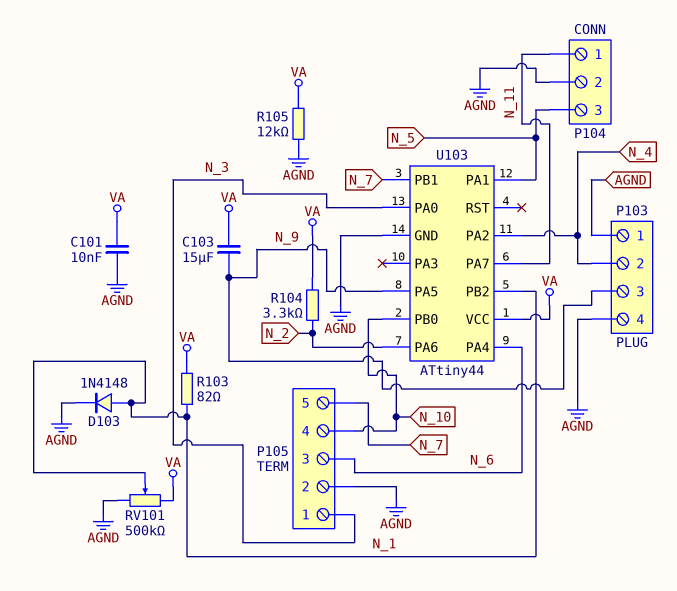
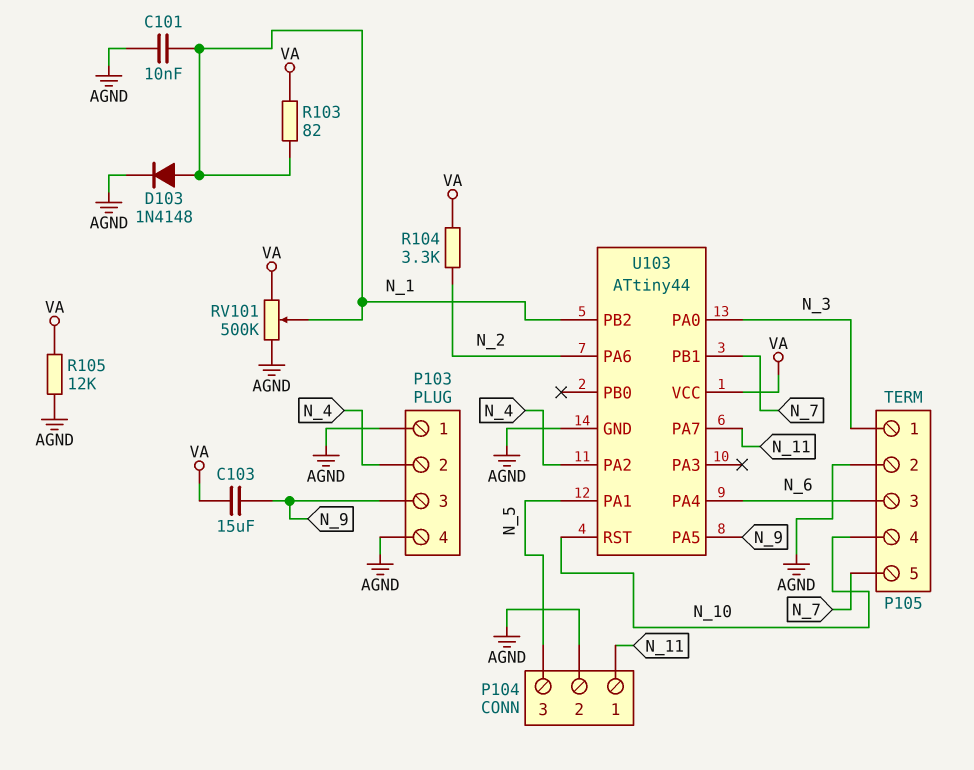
C101: 10nF (AGND, VA) -> 10nF (AGND, N_1)
U103 pin PB0: N_10 -> none
U103 pin RST: none -> N_10

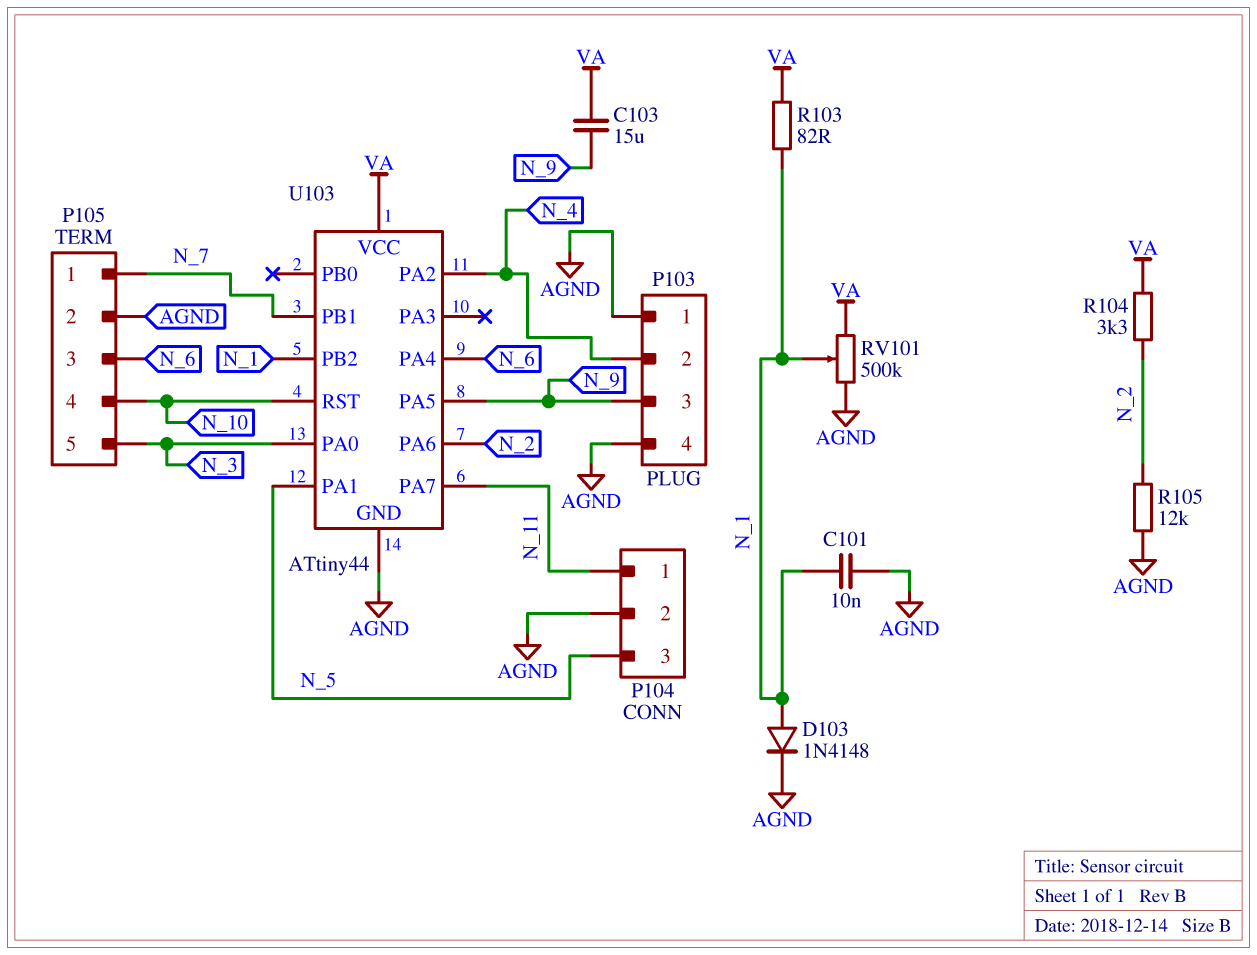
P105 pin 1: N_3 -> N_7
P105 pin 5: N_7 -> N_3
R105: 12k (AGND, VA) -> 12k (AGND, N_2)

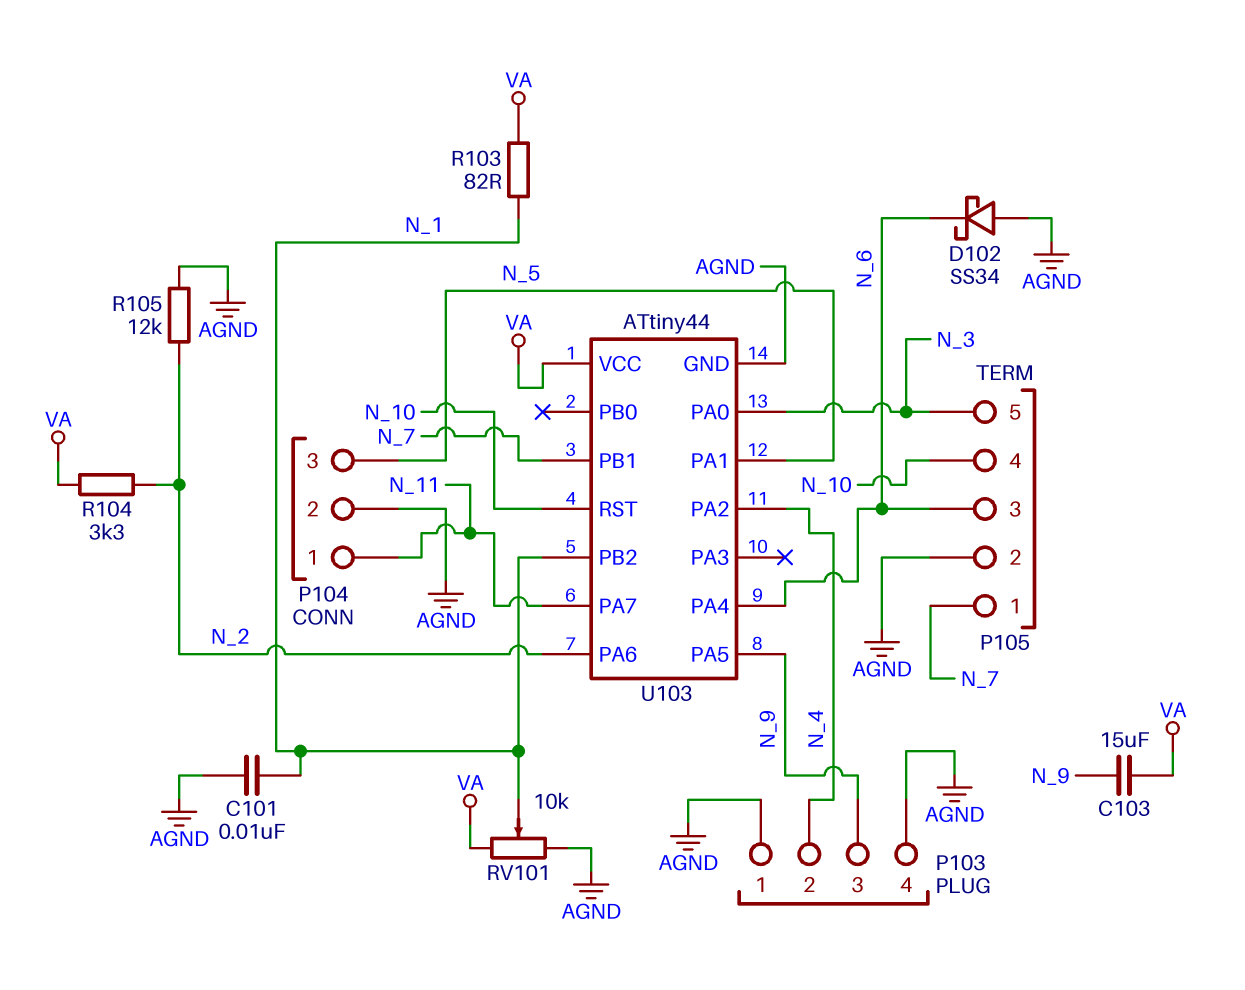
D102: none -> schottky SS34 (A AGND, K N_6)
D103: diode 1N4148 (A N_1, K AGND) -> none
RV101: 500k (AGND, VA, wiper N_1) -> 10k (AGND, VA, wiper N_1)

